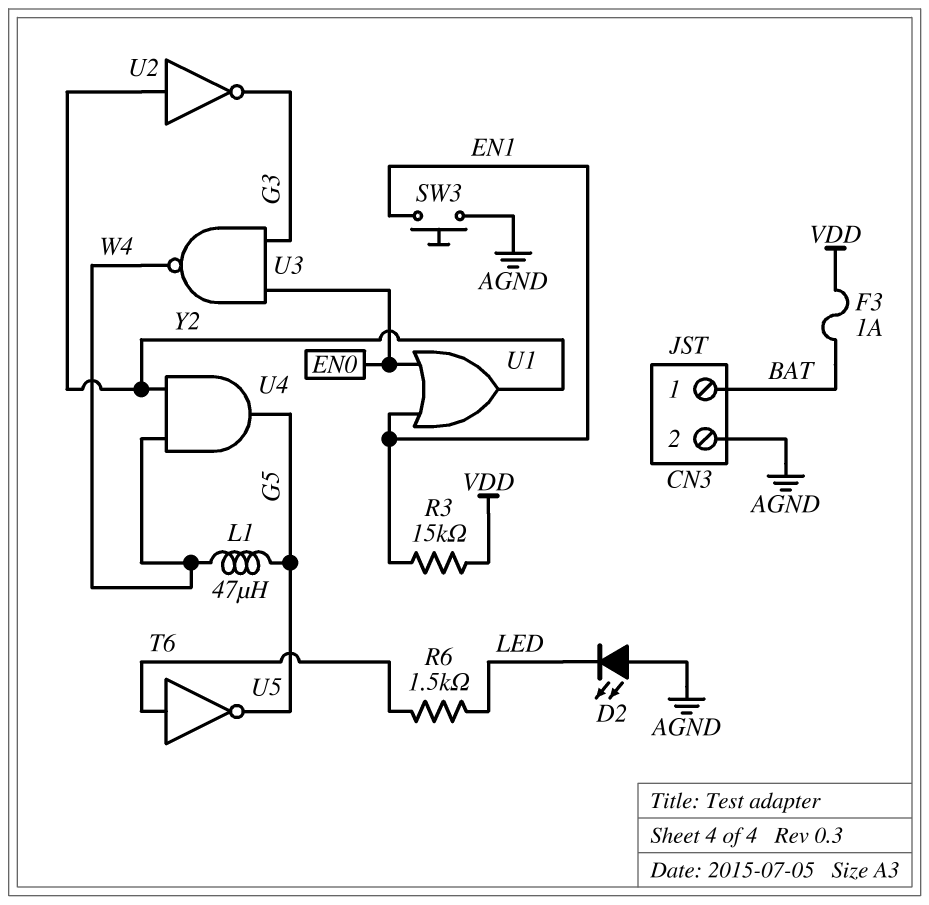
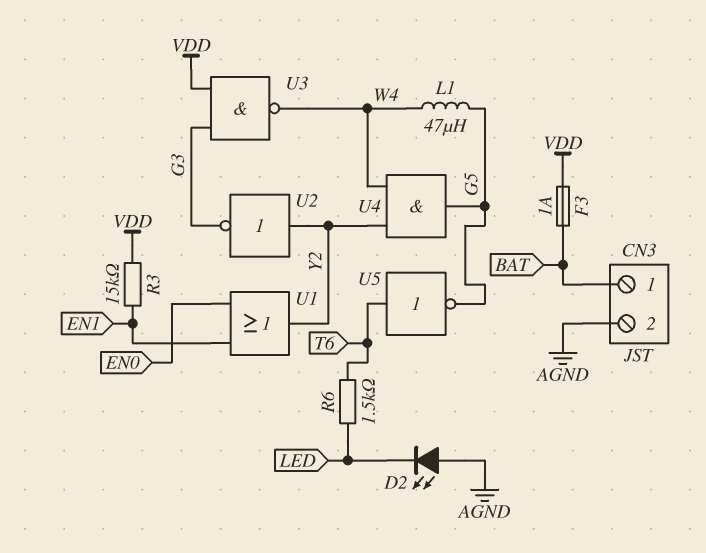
SW3: button (AGND, EN1) -> none
U3: NAND (in EN0, in G3, out W4) -> NAND (in G3, in VDD, out W4)

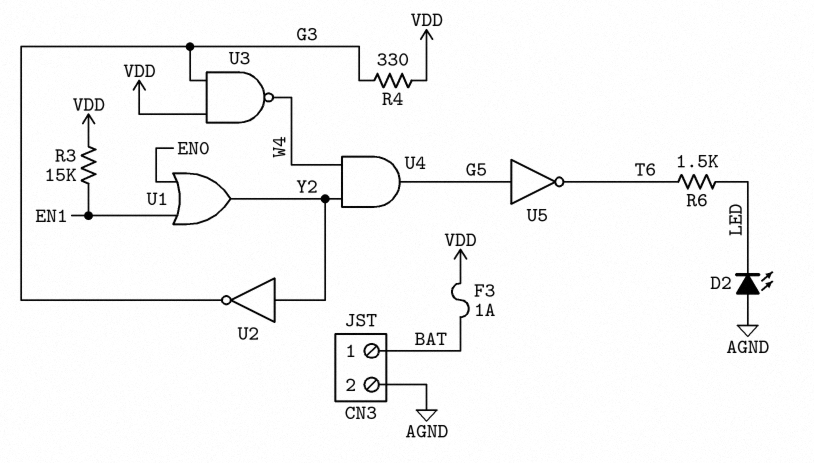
L1: 47uH (G5, W4) -> none
R4: none -> 330 (G3, VDD)
U5: NOT (in T6, out G5) -> NOT (in G5, out T6)

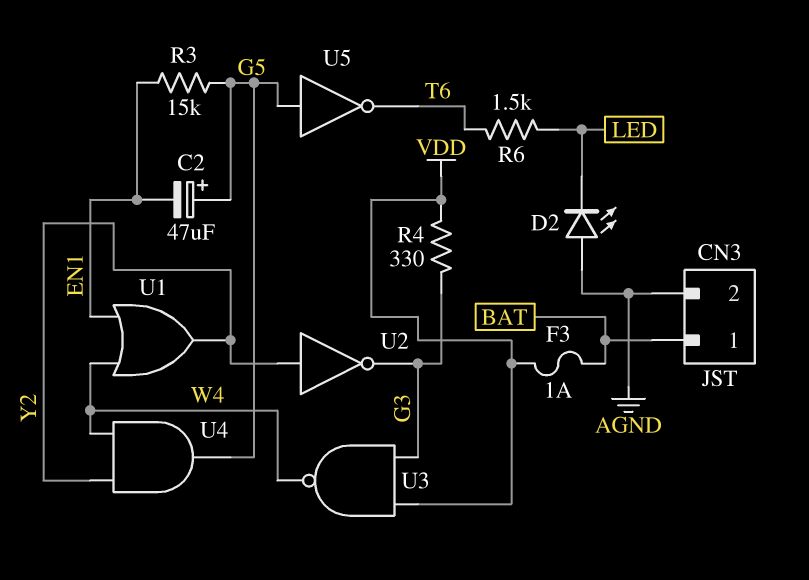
C2: none -> 47uF (plus G5, minus EN1)
R3: 15k (EN1, VDD) -> 15k (EN1, G5)
U1: OR (in EN0, in EN1, out Y2) -> OR (in EN1, in W4, out Y2)

